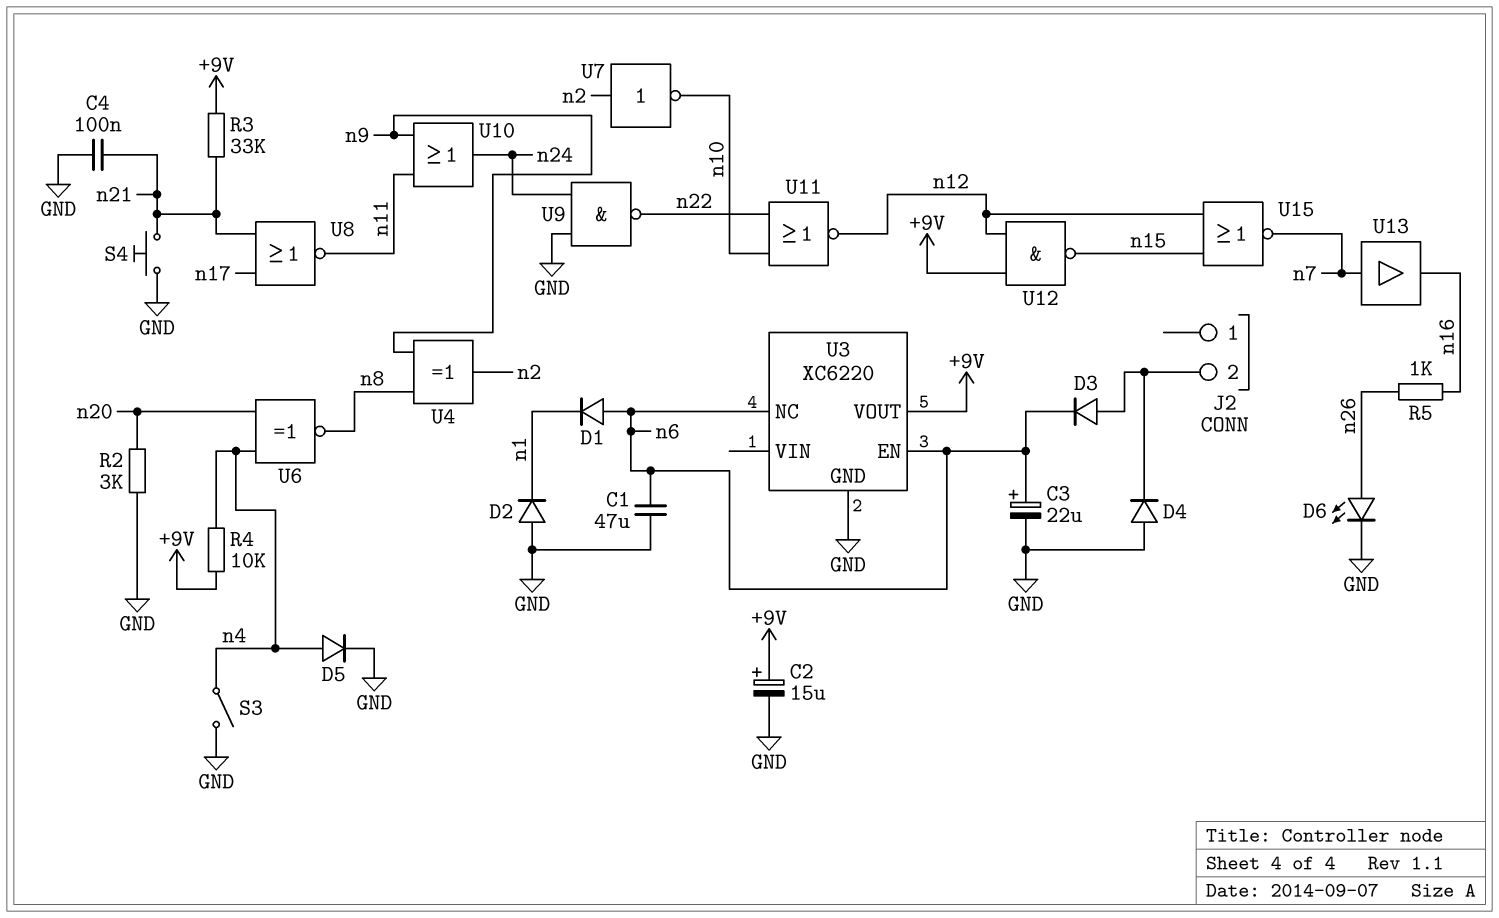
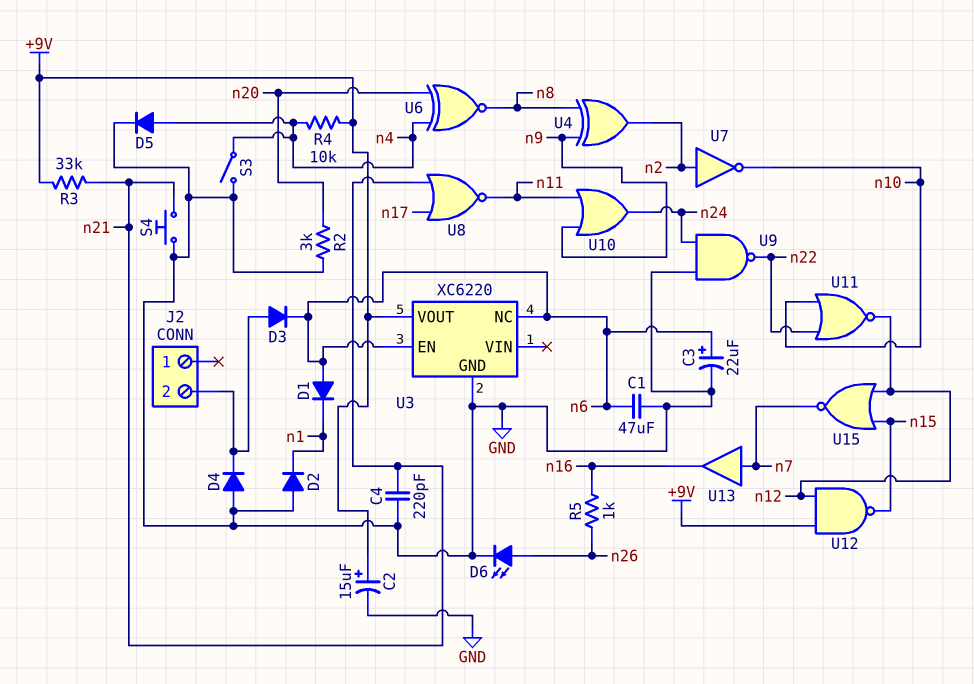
C4: 100nF (GND, n21) -> 220pF (GND, n21)

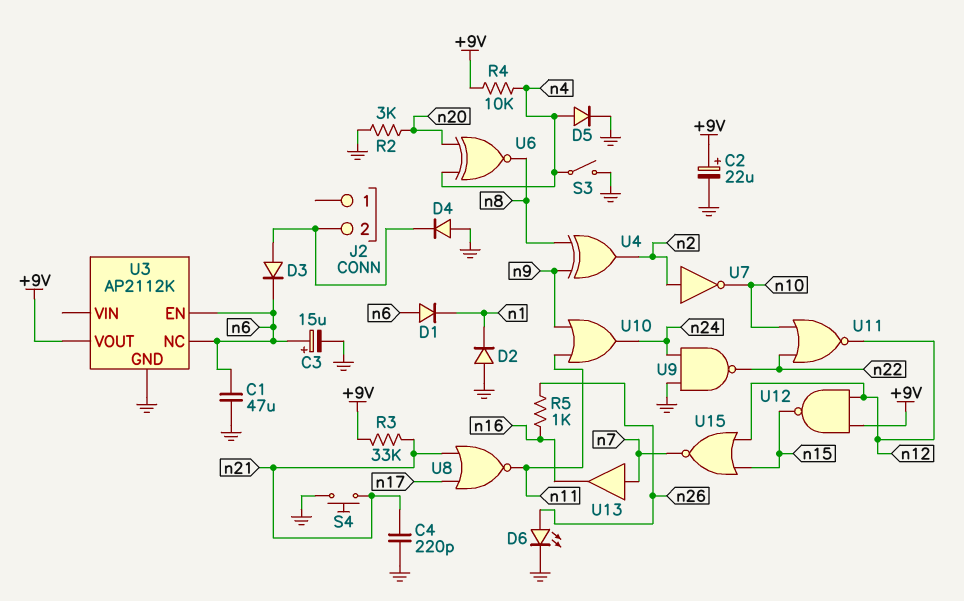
C2: 15uF (plus +9V, minus GND) -> 22uF (plus +9V, minus GND)
C3: 22uF (plus n6, minus GND) -> 15uF (plus n6, minus GND)
U3: XC6220 -> AP2112K

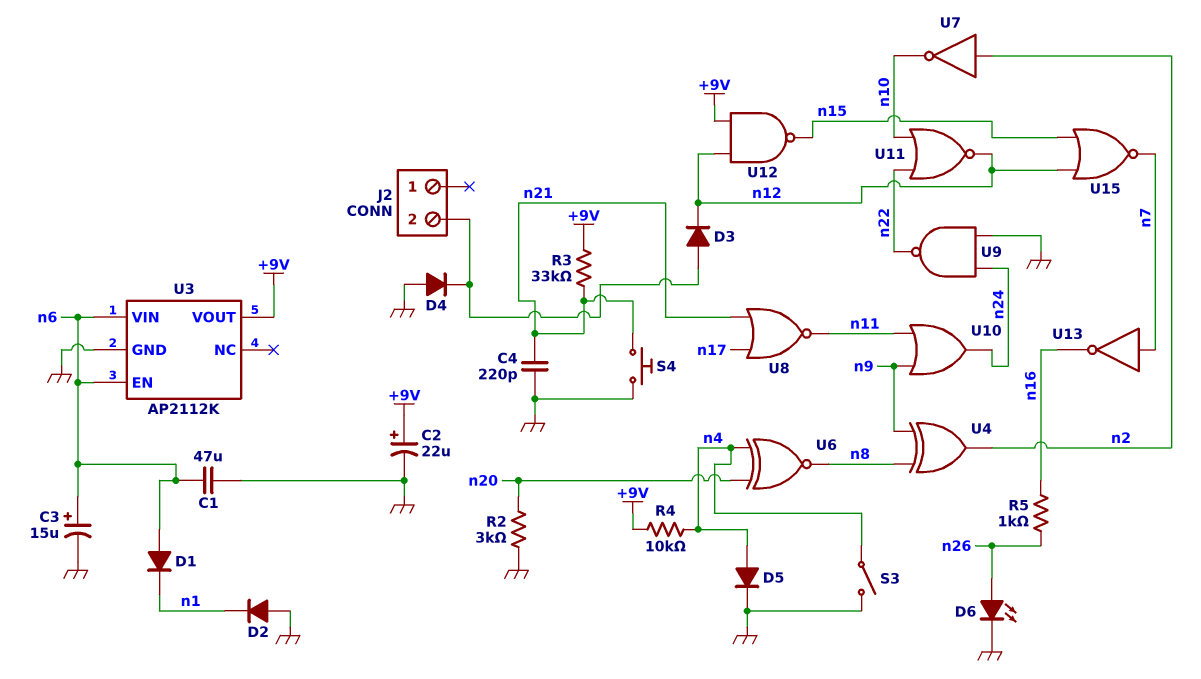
D3: diode (A J2/2, K n6) -> diode (A J2/2, K n12)
U3 pin NC: n6 -> none
U3 pin VIN: none -> n6
U13: buffer (in n7, out n16) -> NOT (in n7, out n16)

